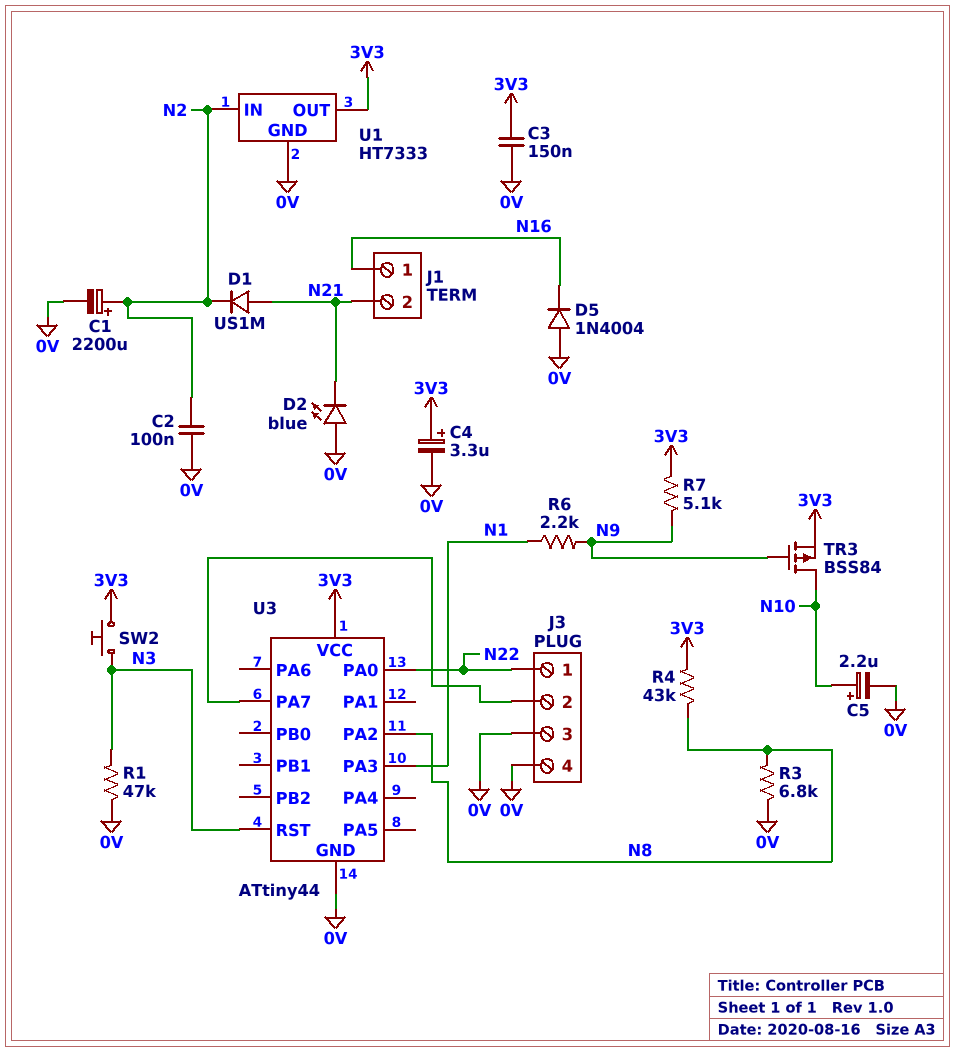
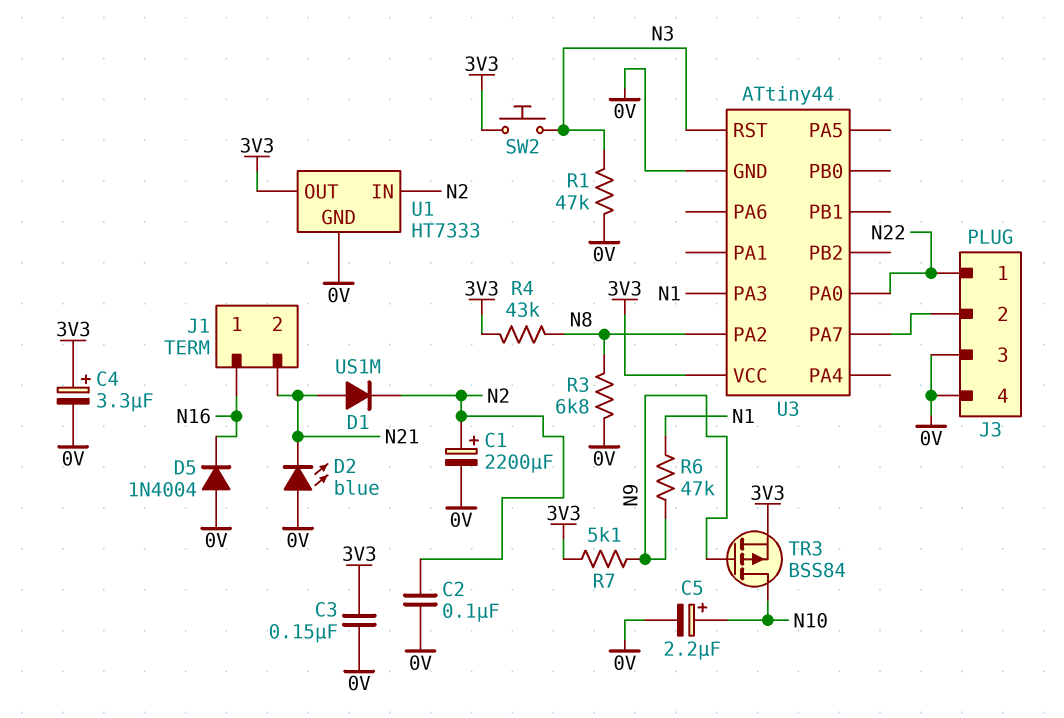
R6: 2.2k (N1, N9) -> 47k (N1, N9)

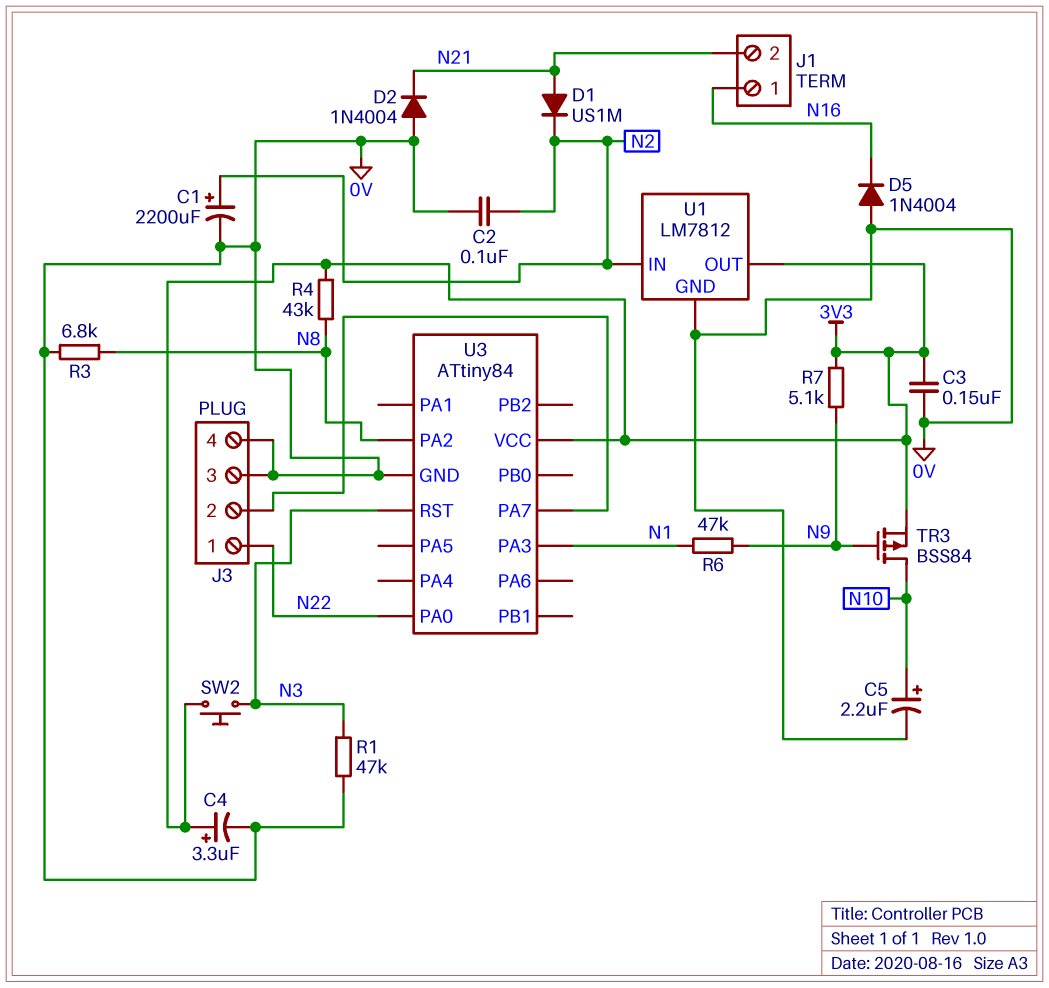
D2: LED blue (A 0V, K N21) -> diode 1N4004 (A 0V, K N21)
U1: HT7333 -> LM7812
U3: ATtiny44 -> ATtiny84

